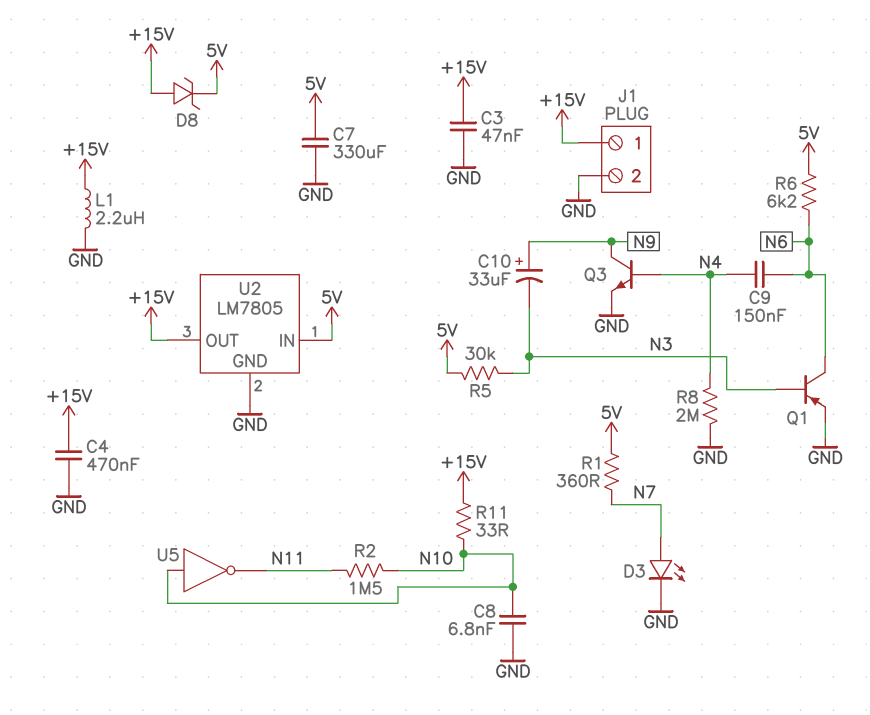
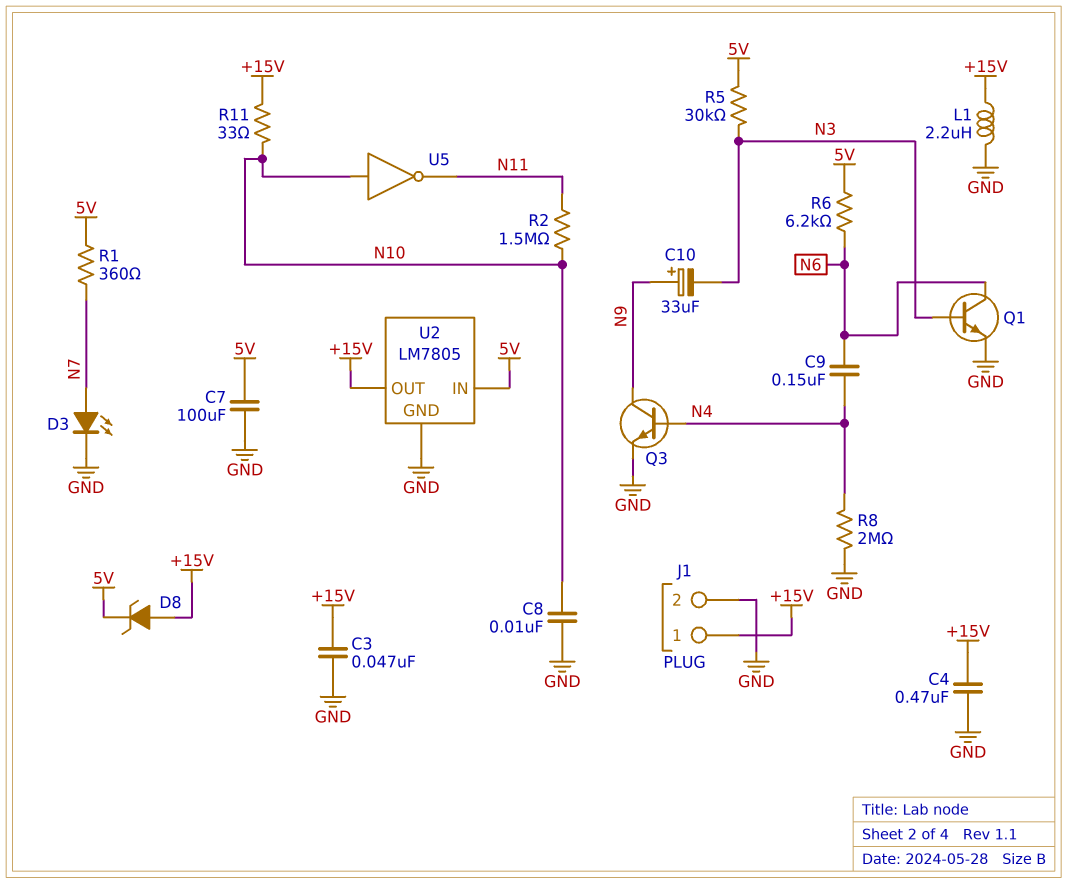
C7: 330uF (5V, GND) -> 100uF (5V, GND)
C8: 6.8nF (GND, N10) -> 10nF (GND, N10)
Q1: PNP (B N3, C N6, E GND) -> NPN (B N3, C N6, E GND)

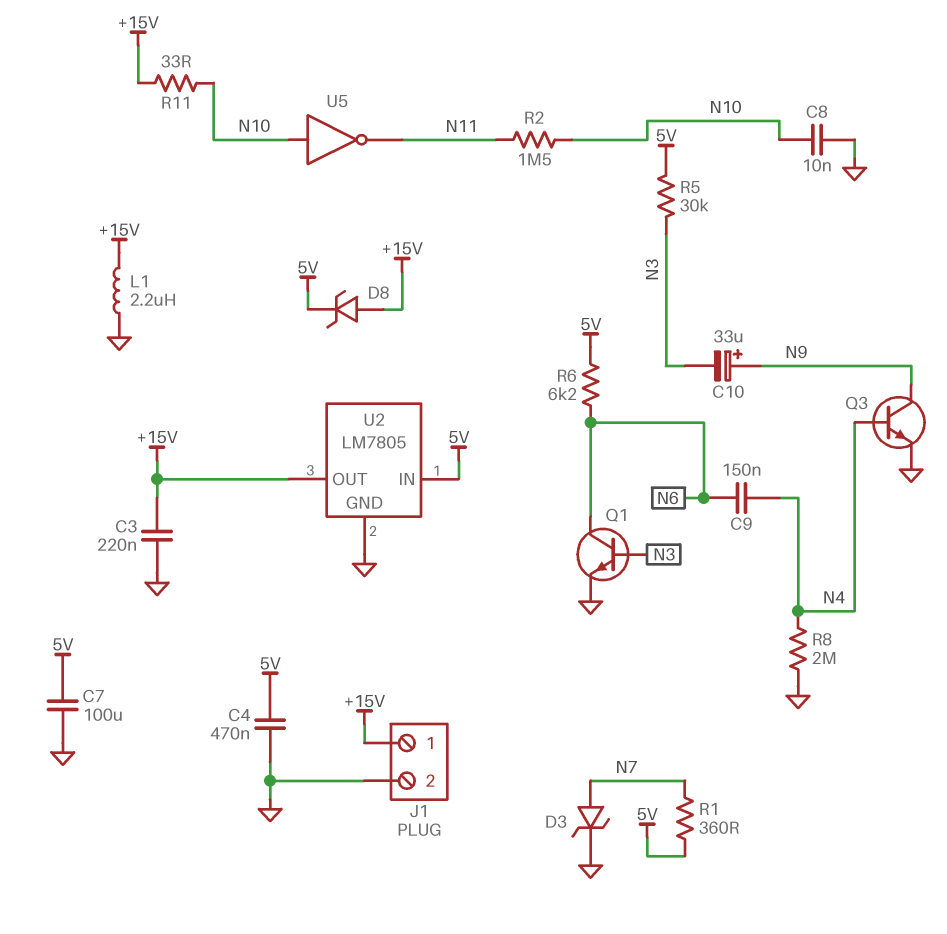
C3: 47nF (+15V, GND) -> 220nF (+15V, GND)
C4: 470nF (+15V, GND) -> 470nF (5V, GND)
D3: LED (A N7, K GND) -> zener (A N7, K GND)

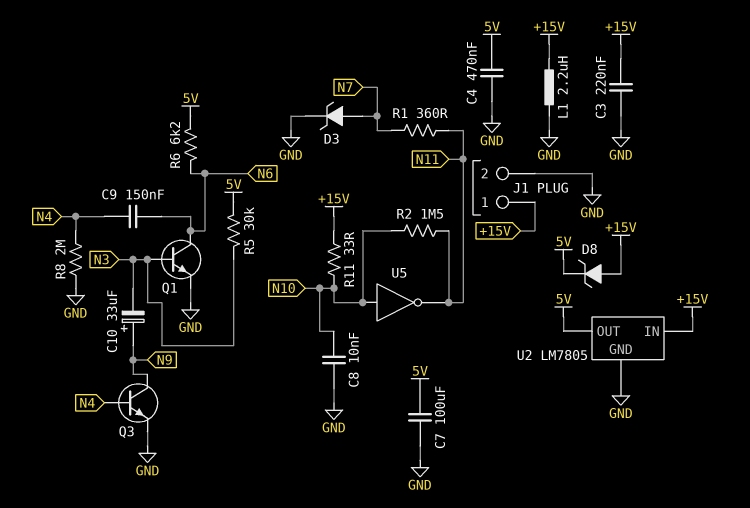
R1: 360 (5V, N7) -> 360 (N7, N11)
U2 pin IN: 5V -> +15V
U2 pin OUT: +15V -> 5V

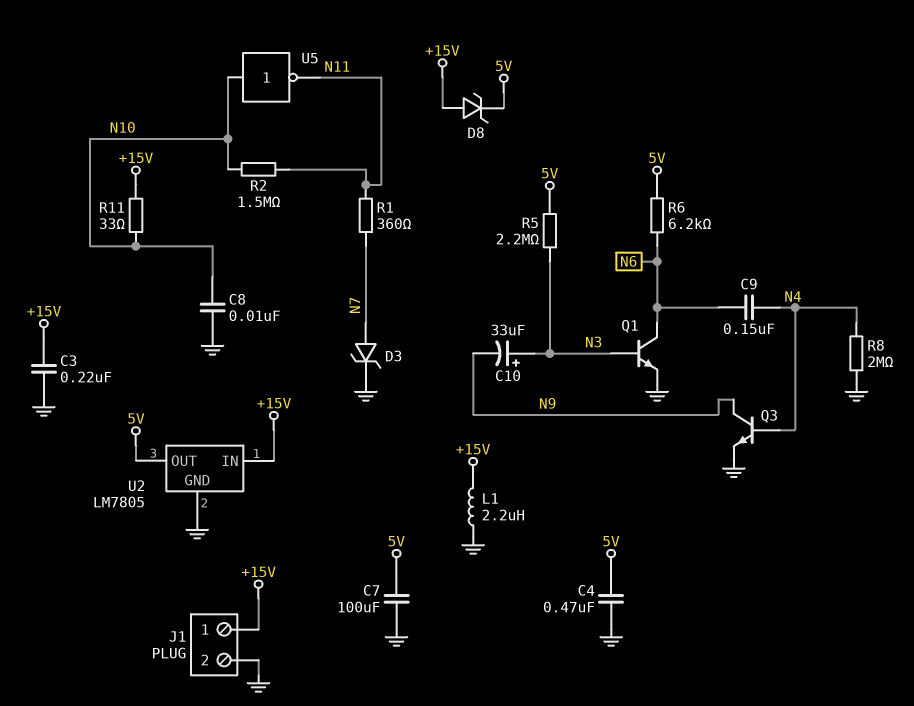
C10: 33uF (plus N9, minus N3) -> 33uF (plus N3, minus N9)
R5: 30k (5V, N3) -> 2.2M (5V, N3)

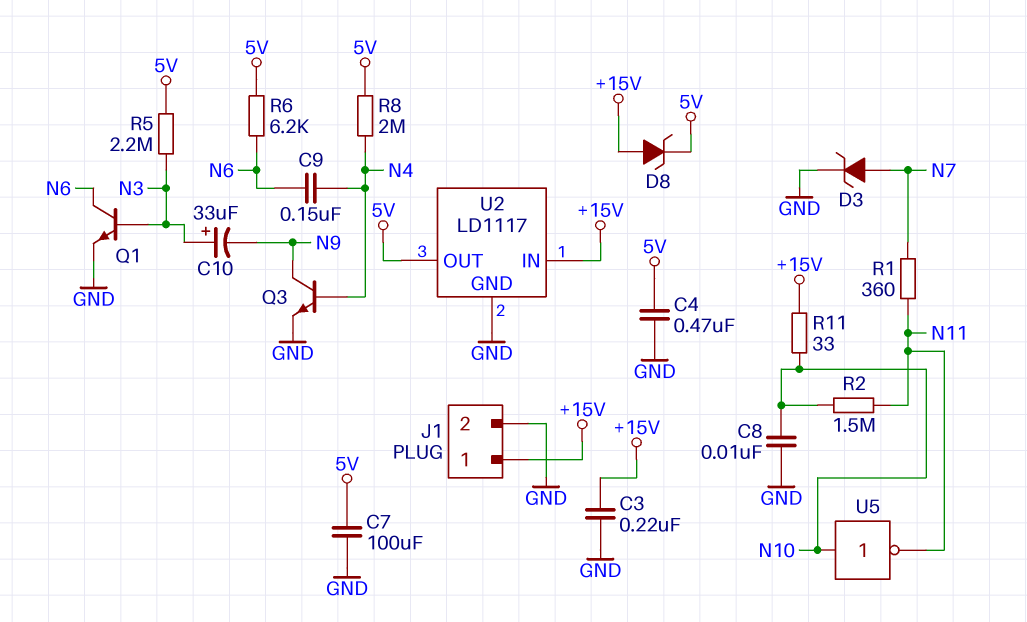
L1: 2.2uH (+15V, GND) -> none
R8: 2M (GND, N4) -> 2M (5V, N4)
U2: LM7805 -> LD1117

